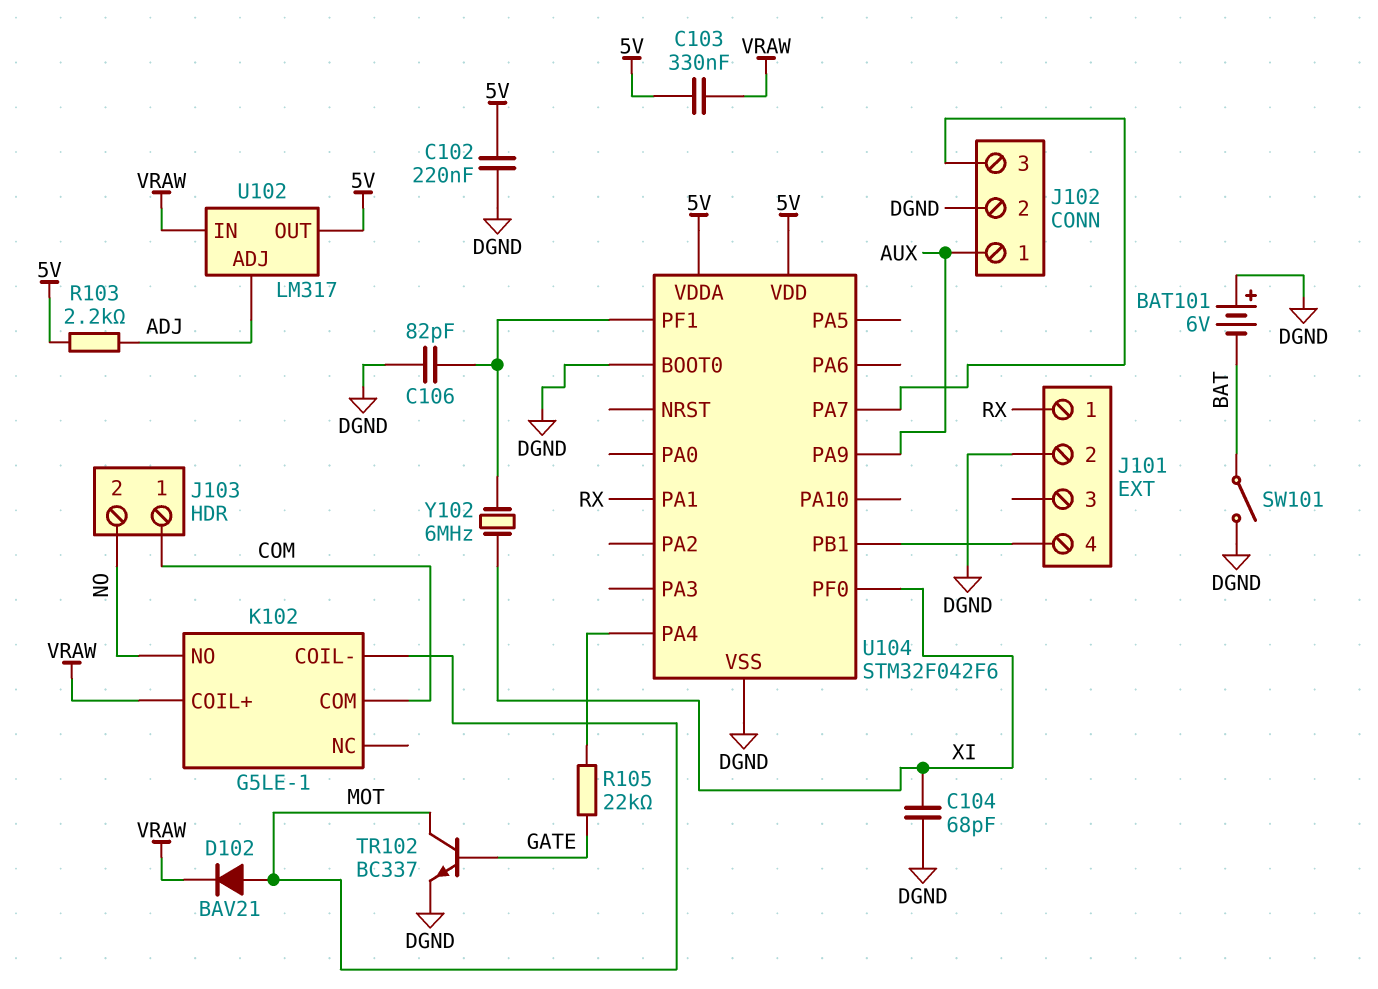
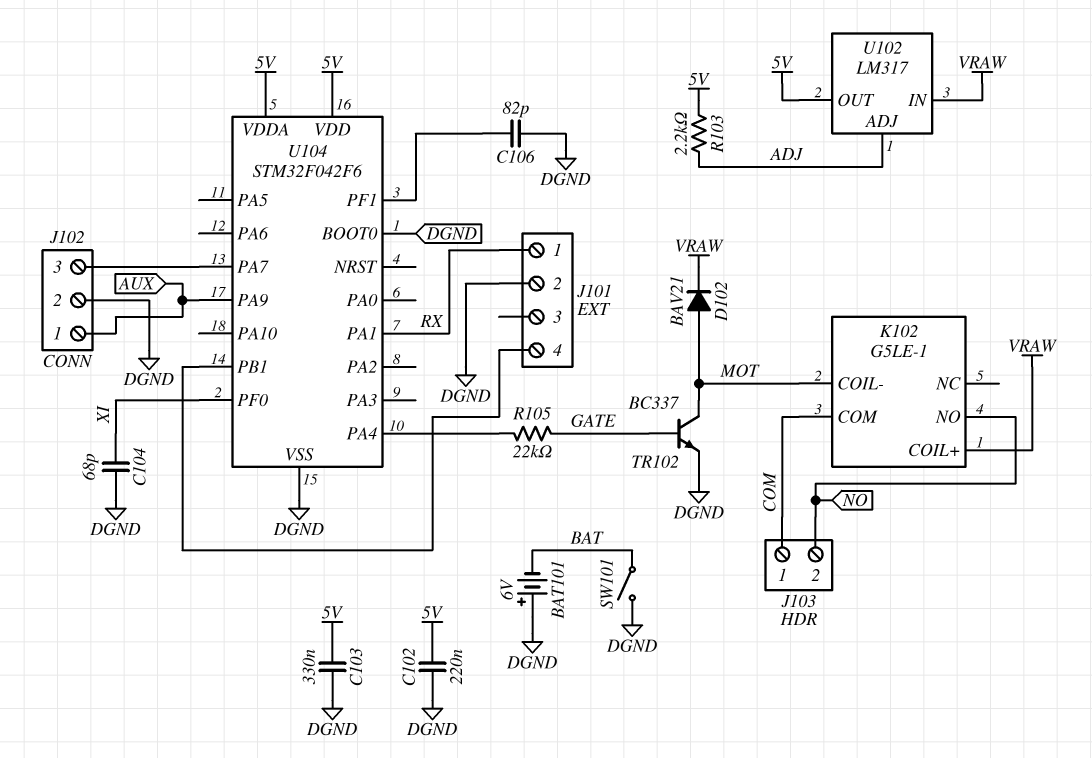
C103: 330nF (5V, VRAW) -> 330nF (5V, DGND)
Y102: 6MHz (U104/PF1, XI) -> none

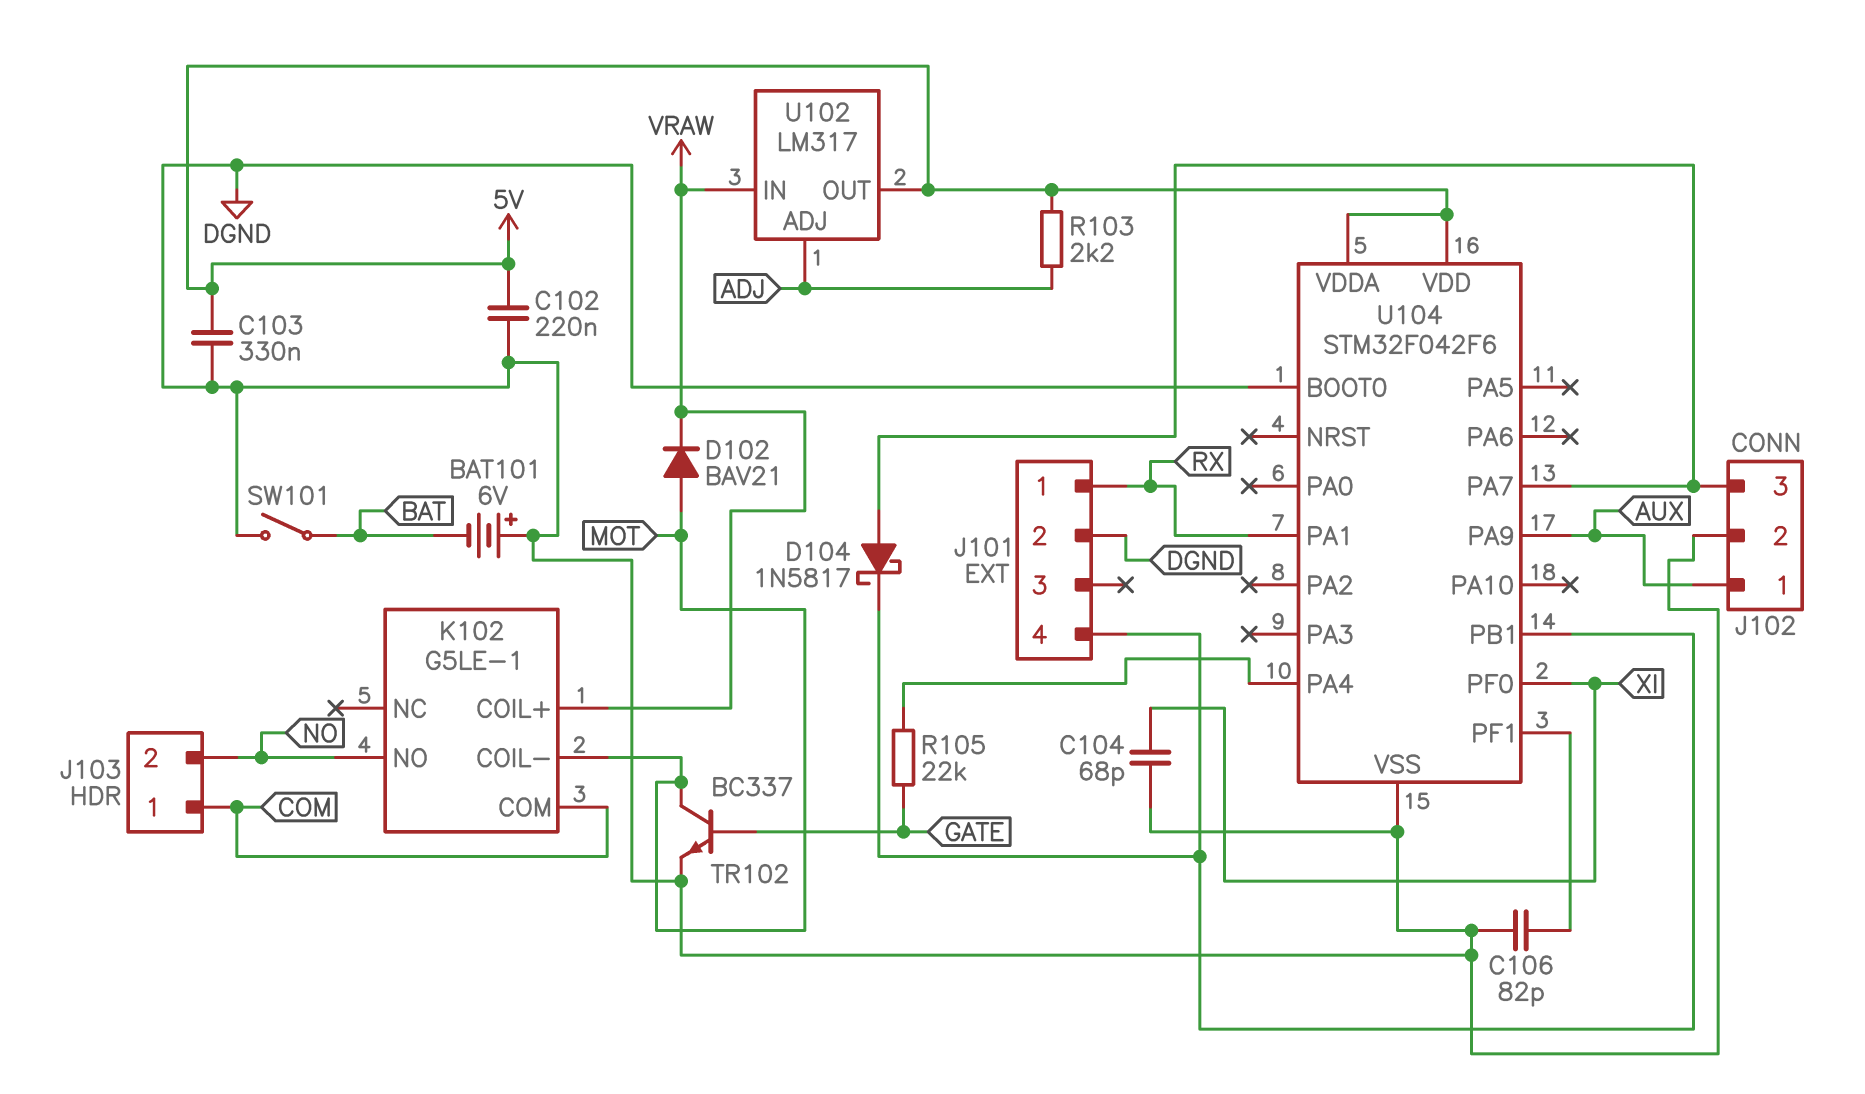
D104: none -> schottky 1N5817 (A J102/3, K J101/4)

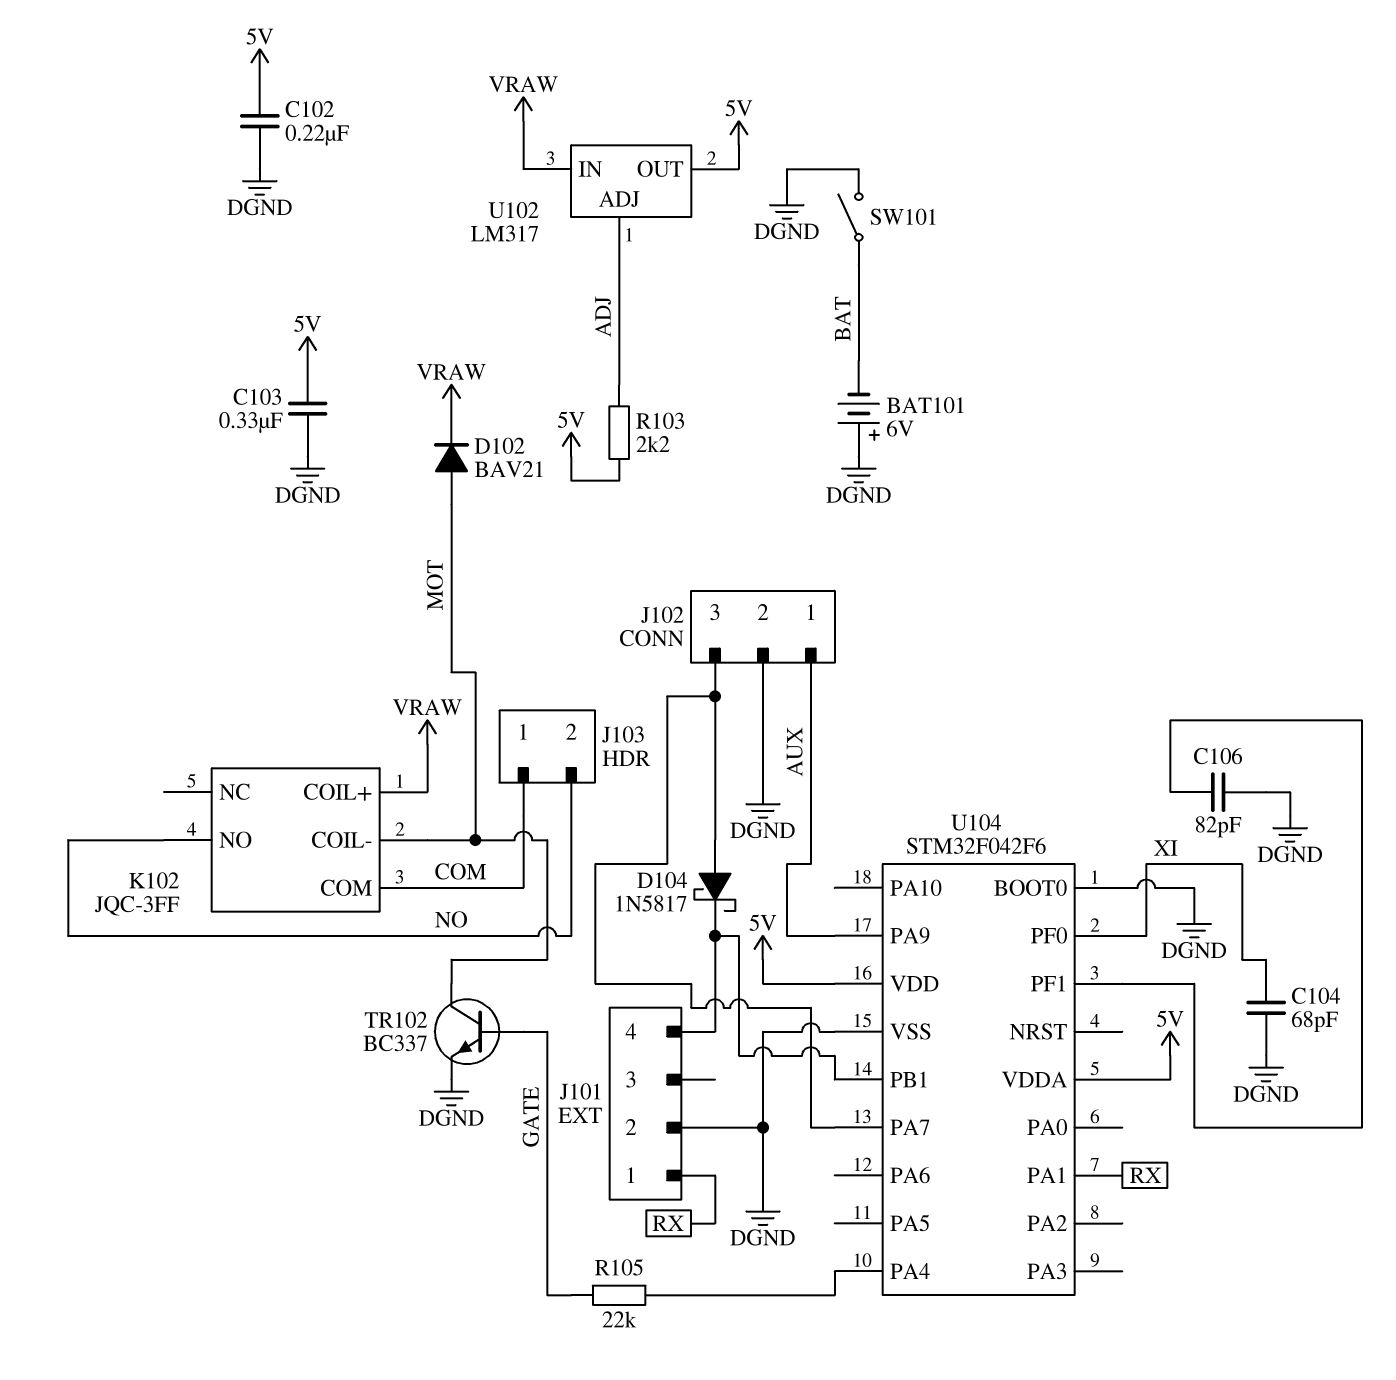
K102: G5LE-1 -> JQC-3FF

